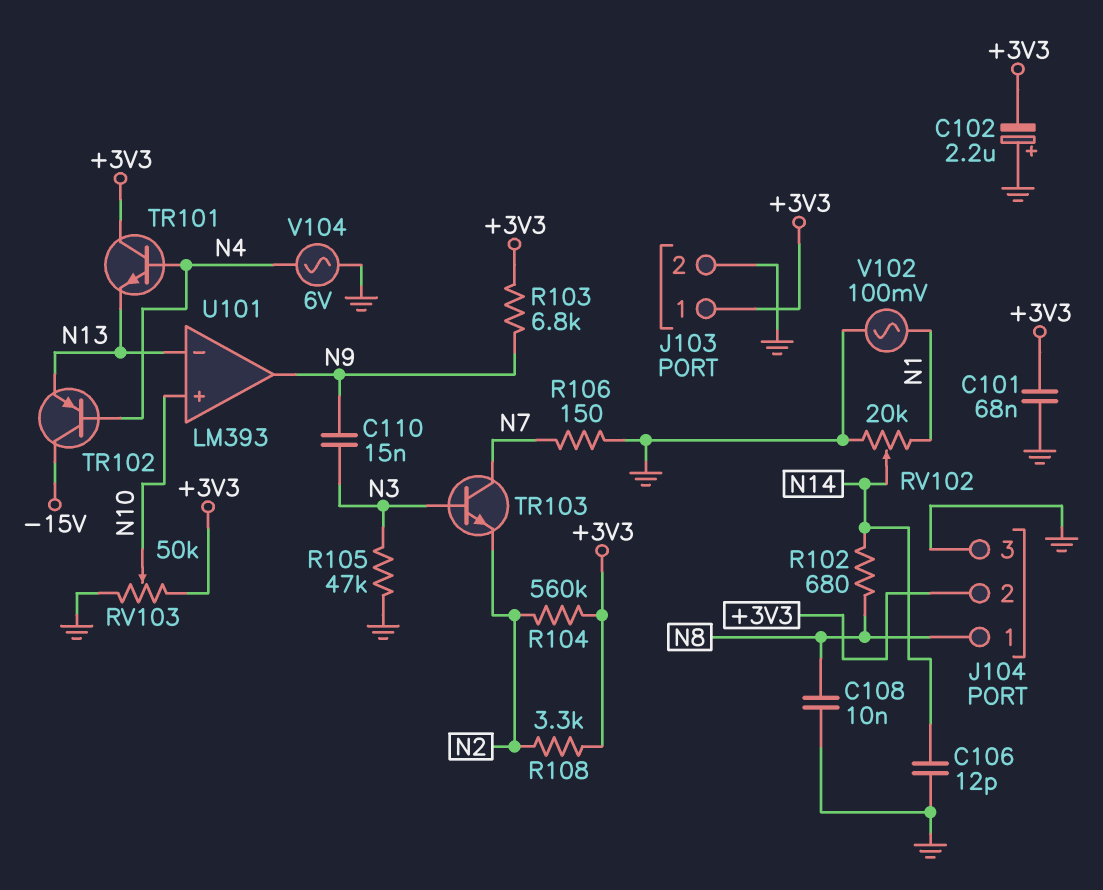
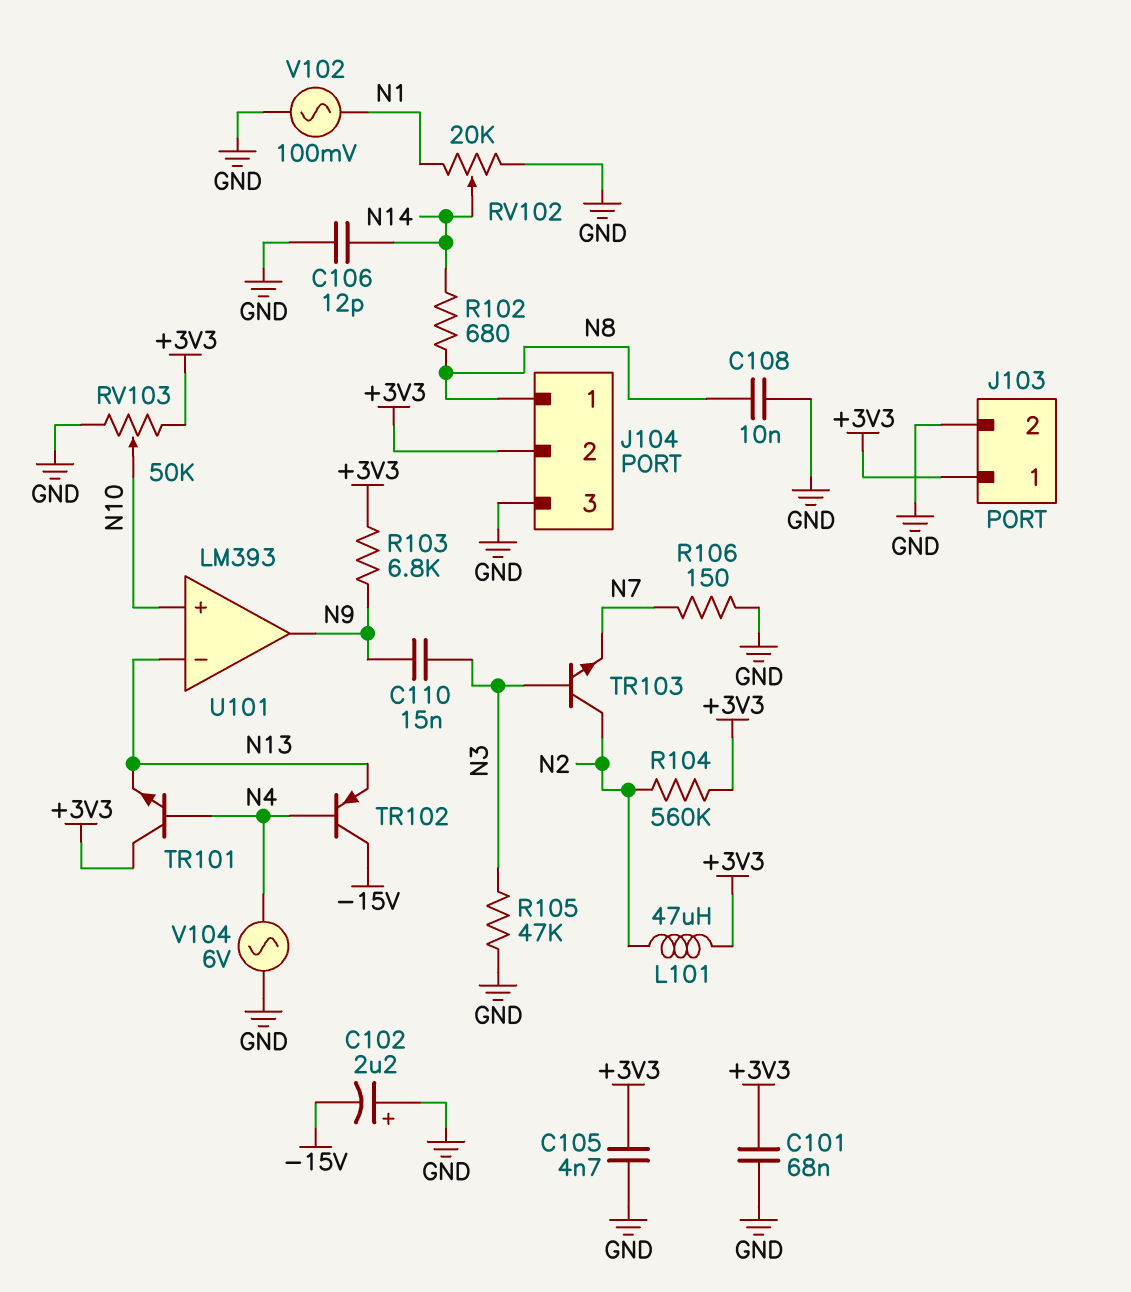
C102: 2.2uF (plus GND, minus +3V3) -> 2.2uF (plus GND, minus -15V)
C105: none -> 4.7nF (+3V3, GND)
L101: none -> 47uH (+3V3, N2)
R108: 3.3k (+3V3, N2) -> none
TR103: NPN (B N3, C N7, E N2) -> NPN (B N3, C N2, E N7)

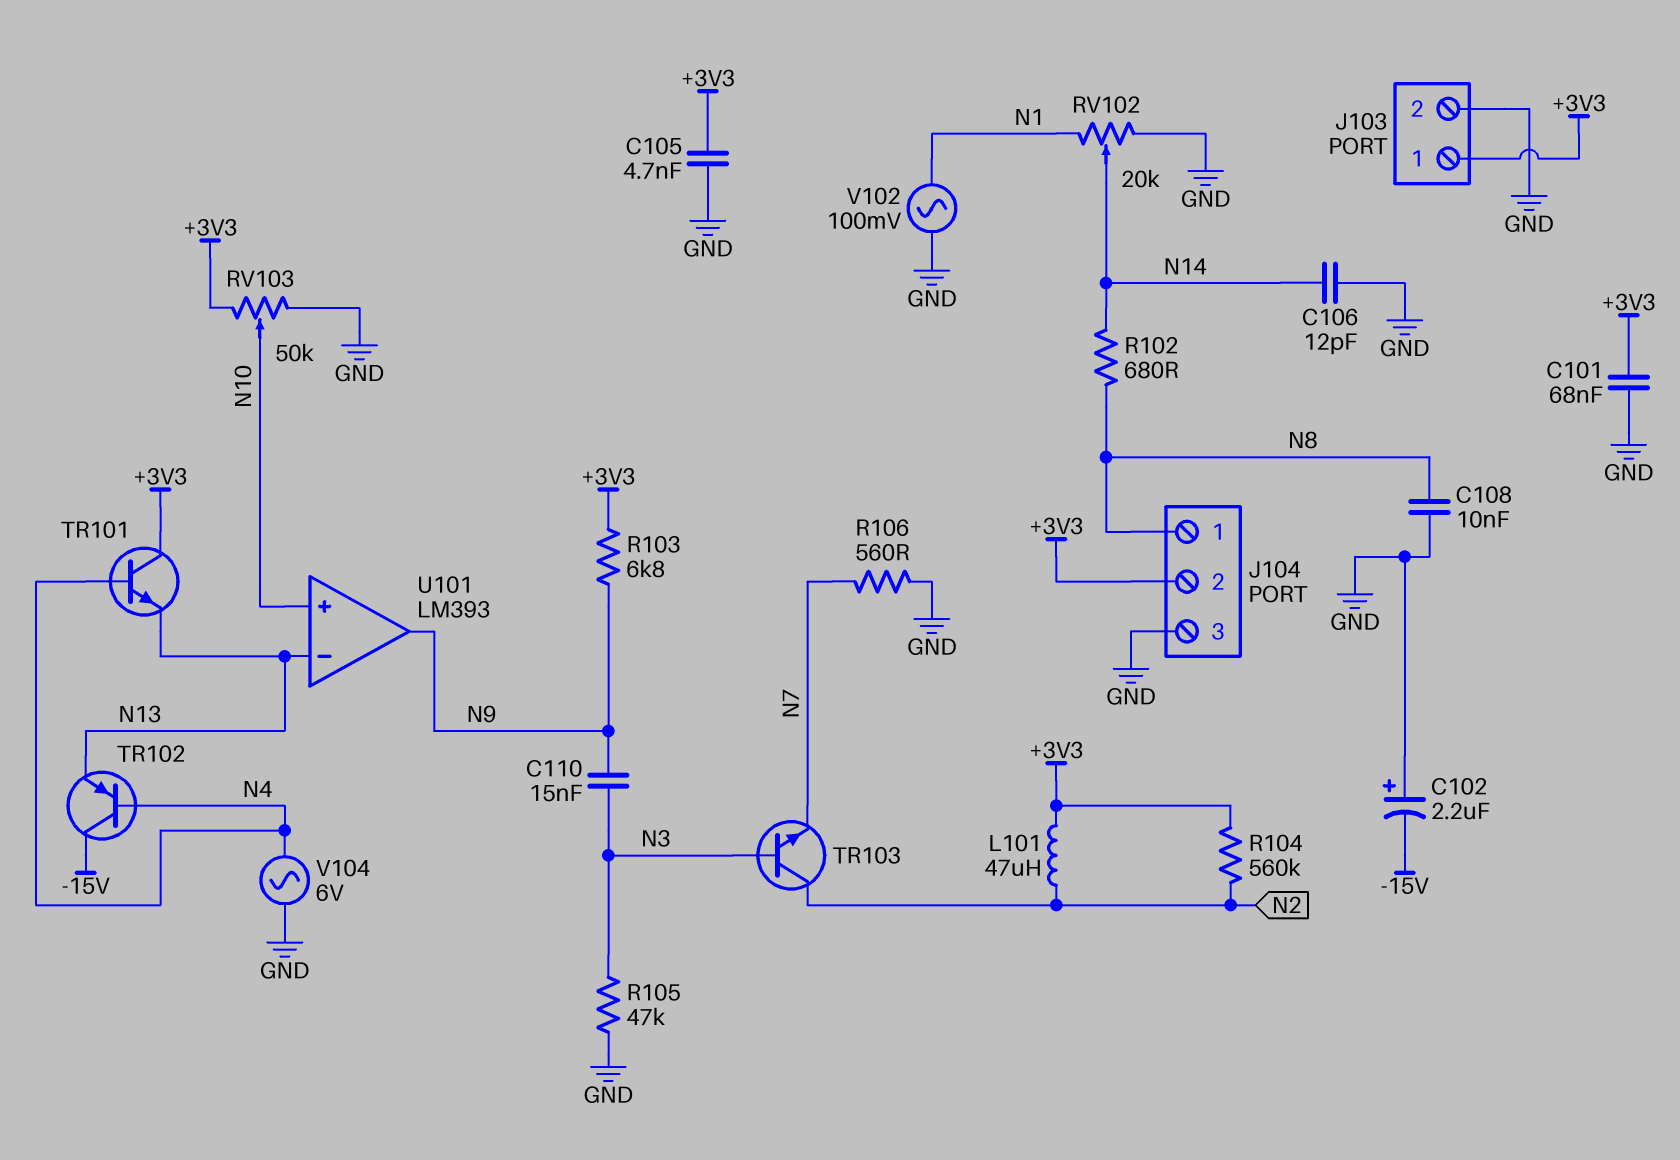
R106: 150 (GND, N7) -> 560 (GND, N7)

